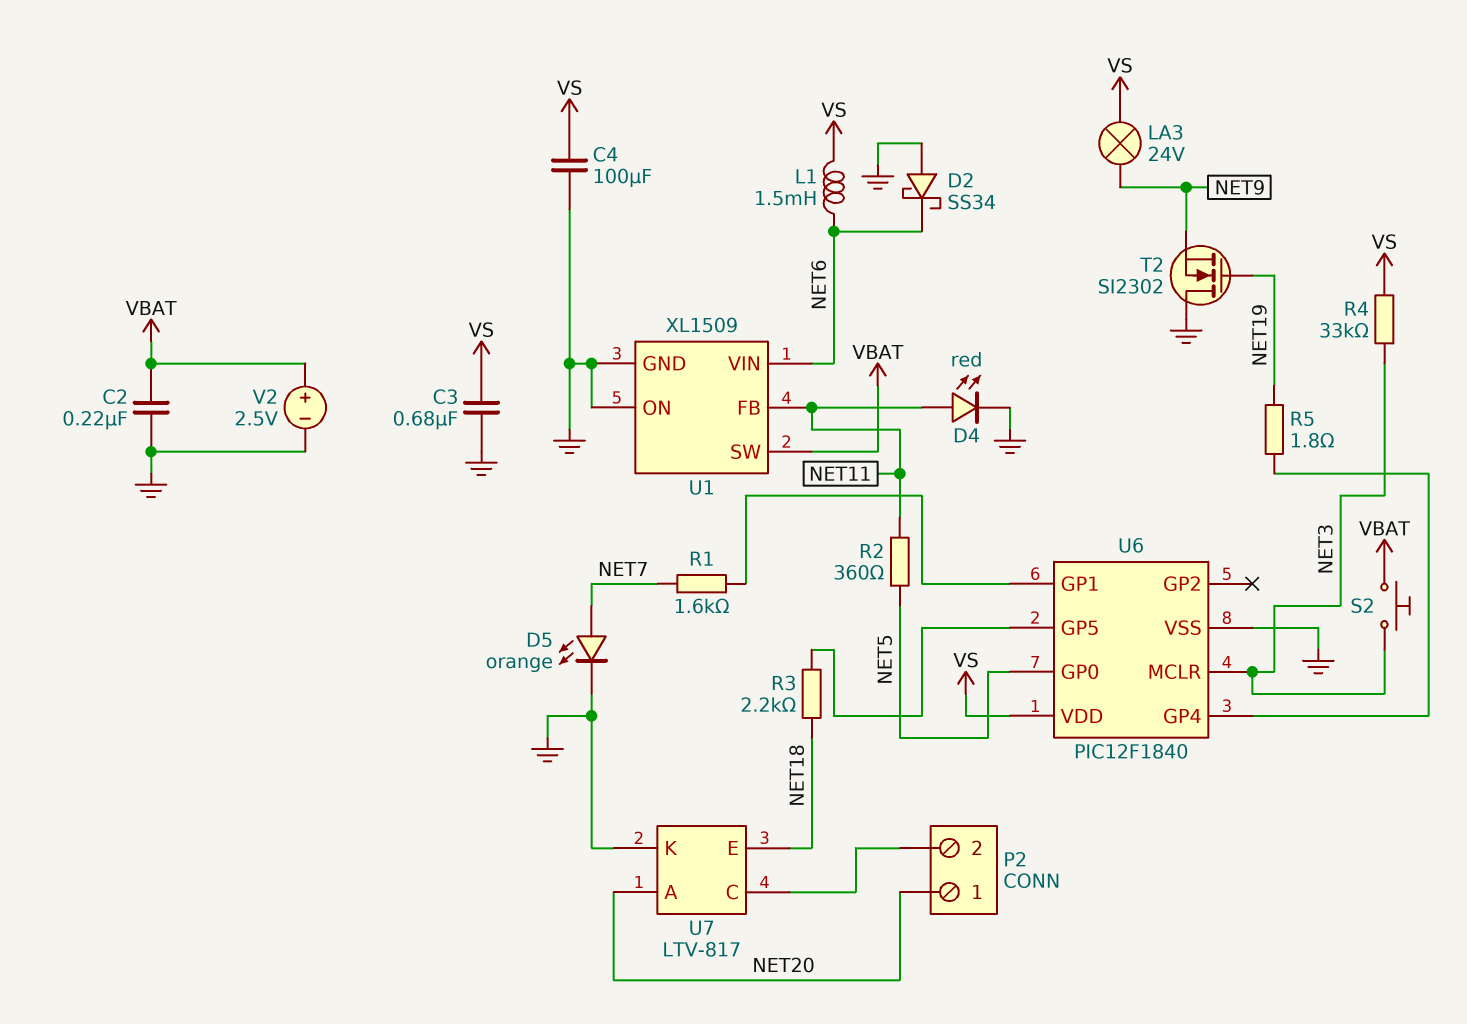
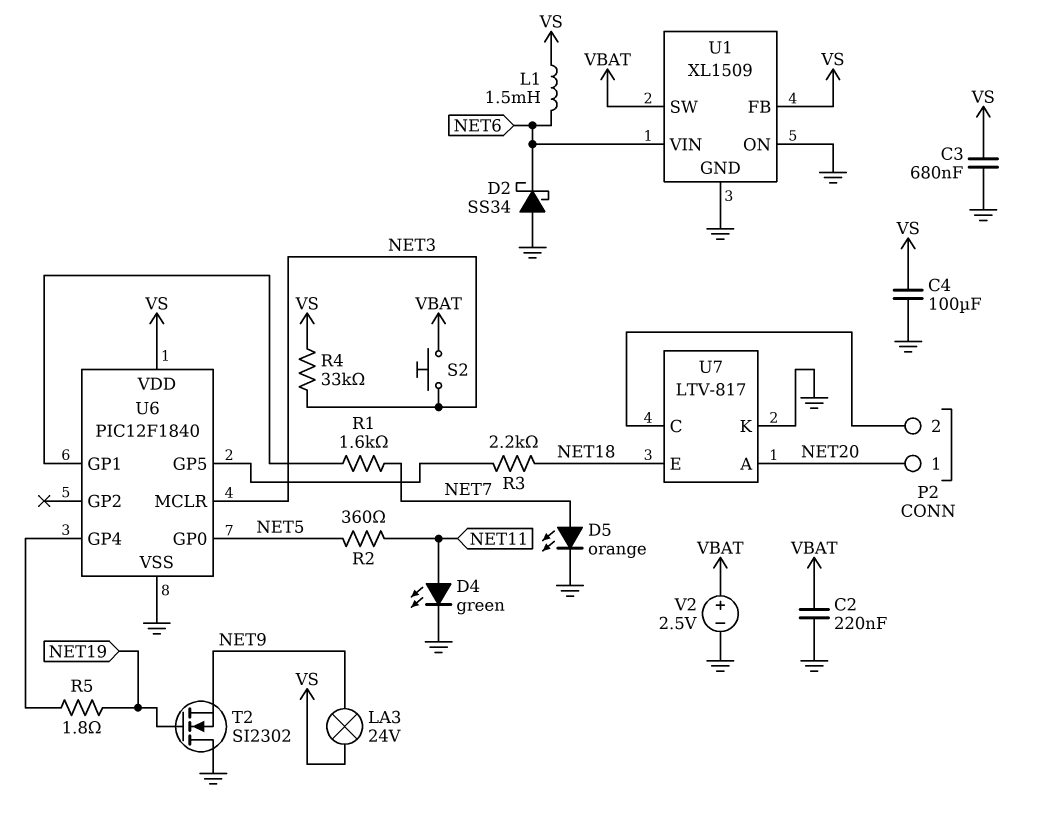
D4: LED red (A NET11, K GND) -> LED green (A NET11, K GND)
U1 pin FB: NET11 -> VS

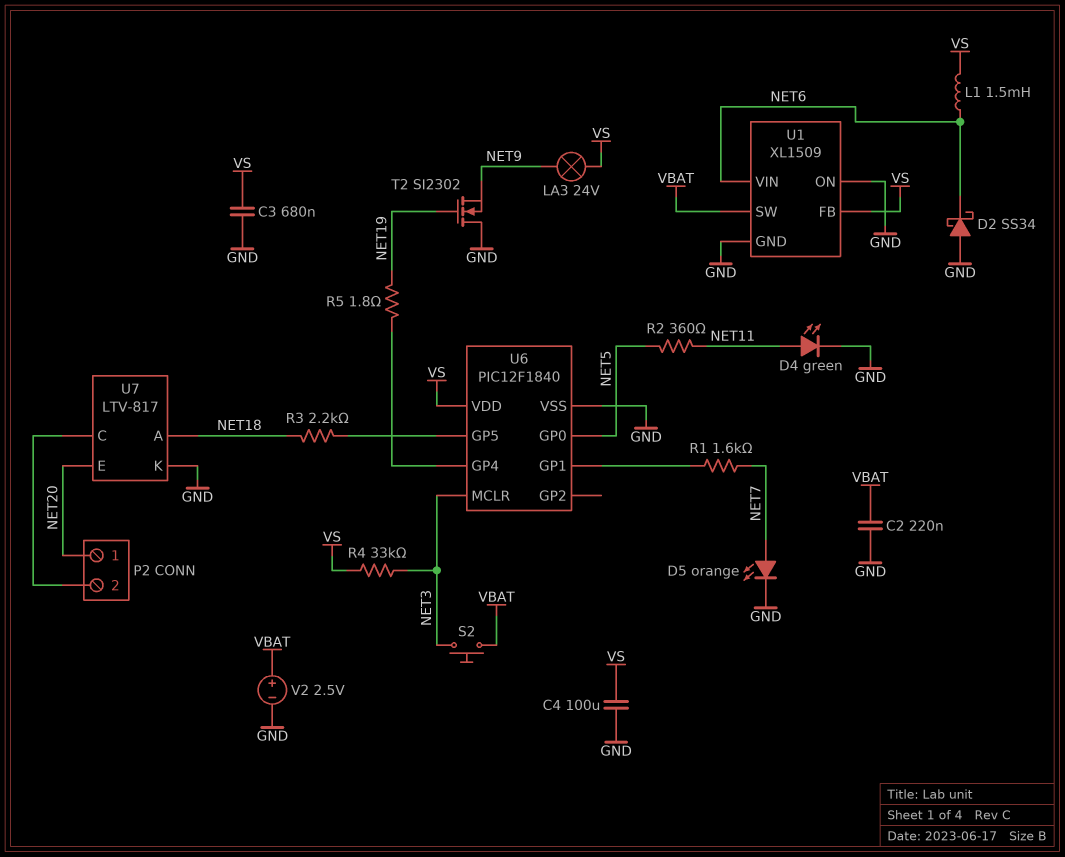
U7 pin A: NET20 -> NET18
U7 pin E: NET18 -> NET20

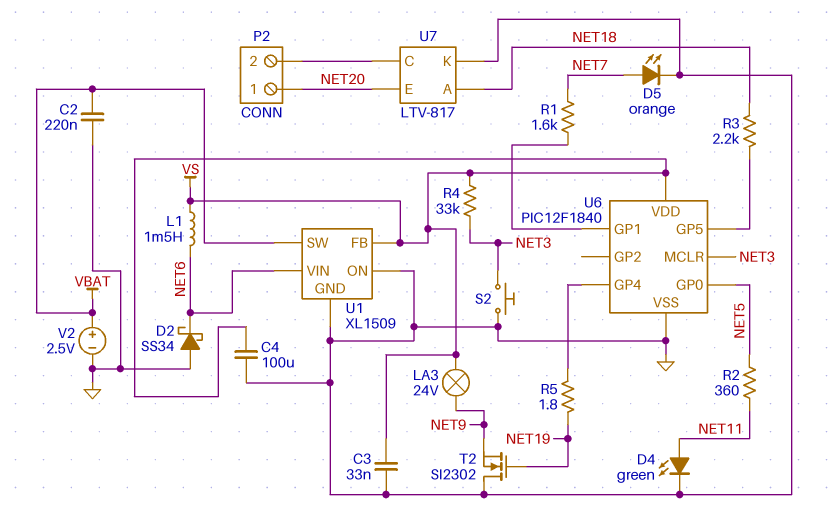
C3: 680nF (GND, VS) -> 33nF (GND, VS)
S2: button (NET3, VBAT) -> button (GND, NET3)

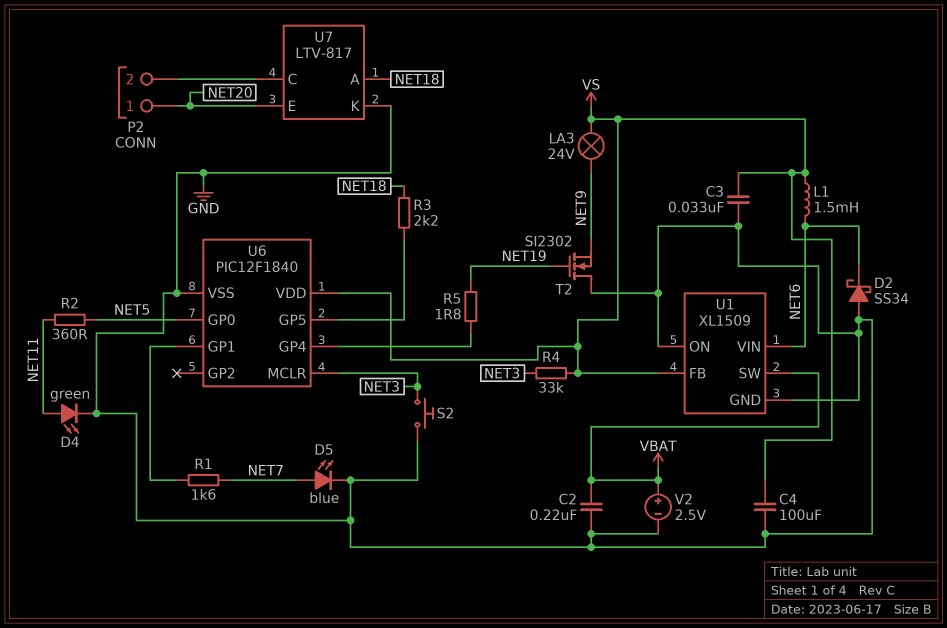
D5: LED orange (A NET7, K GND) -> LED blue (A NET7, K GND)

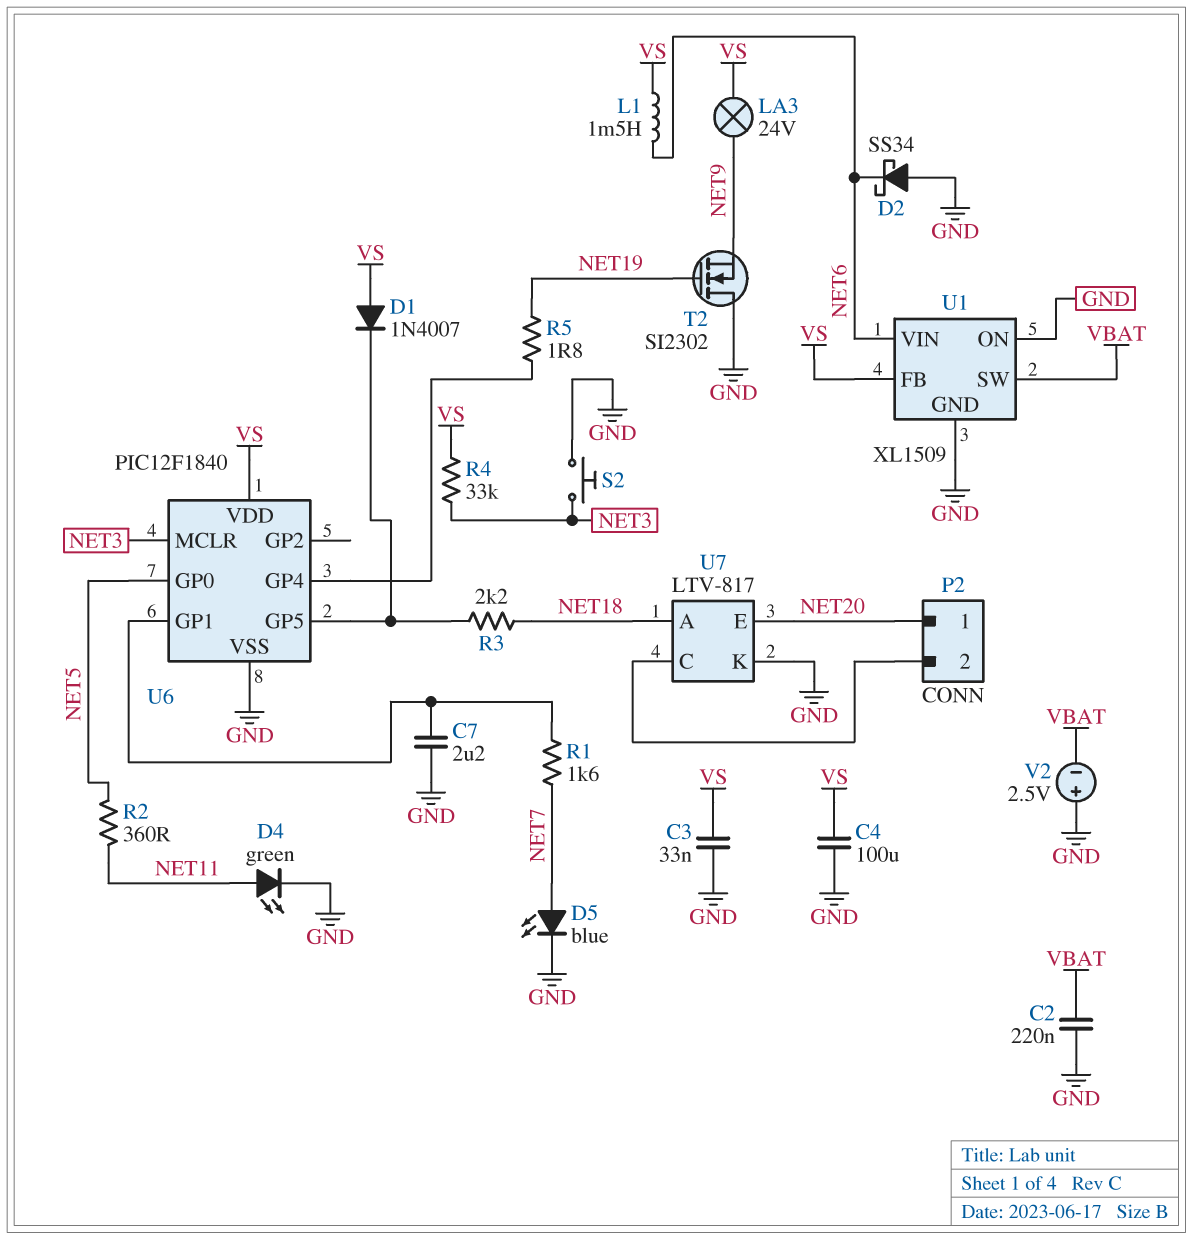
C7: none -> 2.2uF (GND, U6/GP1)
D1: none -> diode 1N4007 (A VS, K U6/GP5)
V2: 2.5V (plus VBAT, minus GND) -> 2.5V (plus GND, minus VBAT)

